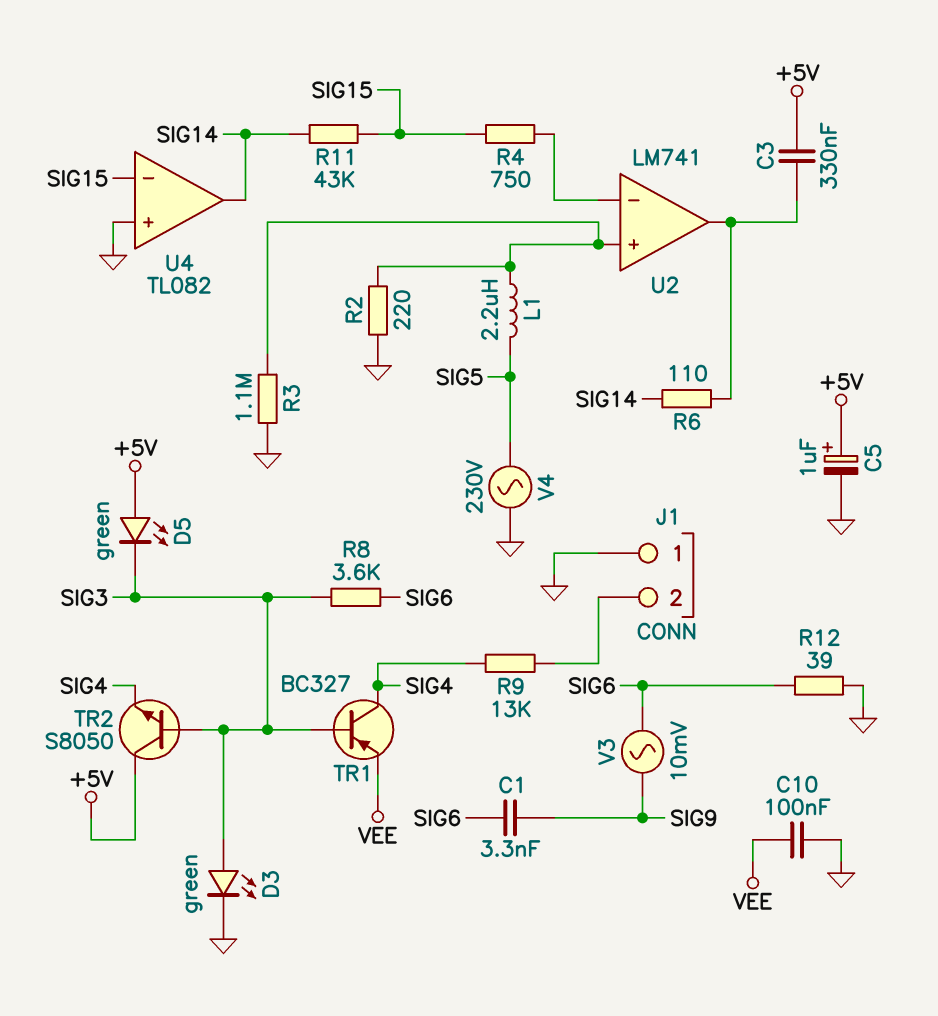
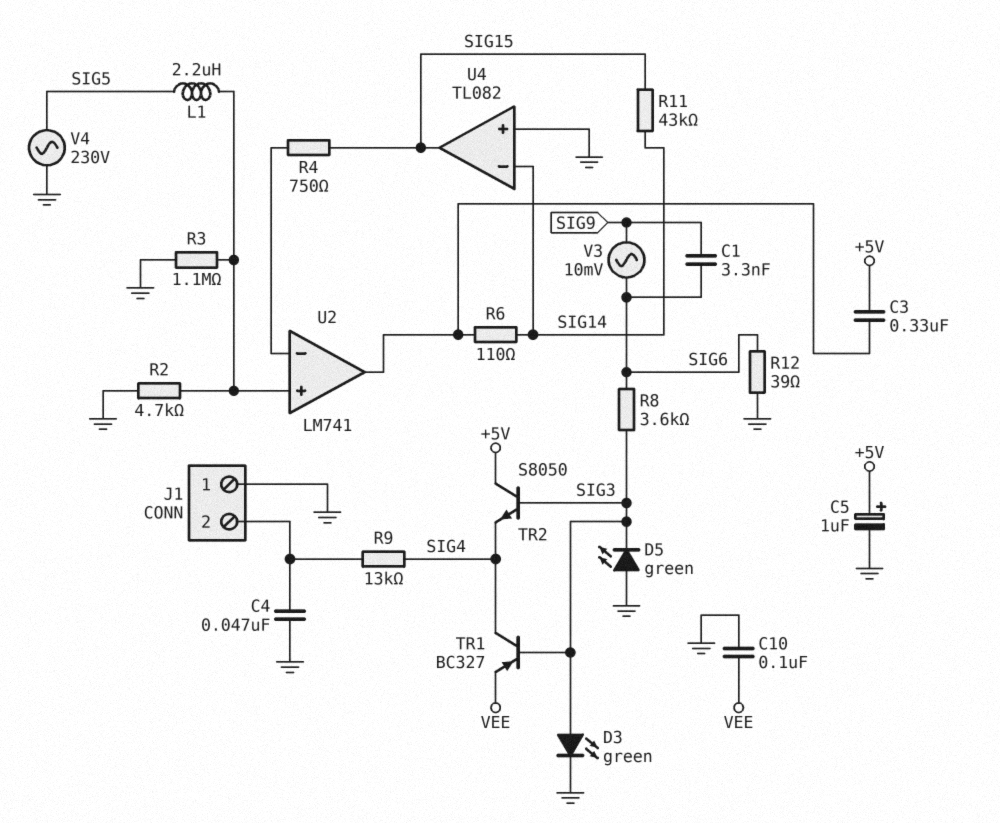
C4: none -> 47nF (GND, J1/2)
D5: LED green (A +5V, K SIG3) -> LED green (A GND, K SIG3)
R2: 220 (GND, U2/in+) -> 4.7k (GND, U2/in+)
U4 pin in-: SIG15 -> SIG14
U4 pin out: SIG14 -> SIG15

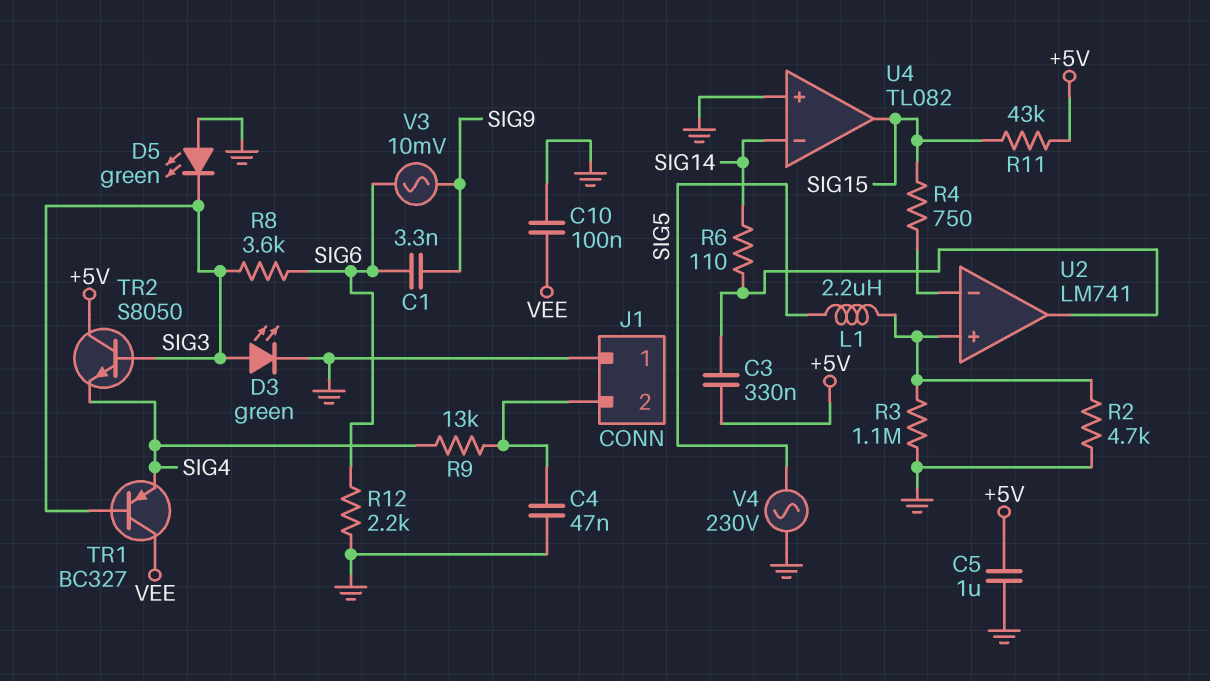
C5: 1uF (plus +5V, minus GND) -> 1uF (+5V, GND)
R11: 43k (SIG14, SIG15) -> 43k (+5V, SIG15)
R12: 39 (GND, SIG6) -> 2.2k (GND, SIG6)
TR1: PNP BC327 (B SIG3, C SIG4, E VEE) -> PNP BC327 (B SIG3, C VEE, E SIG4)

